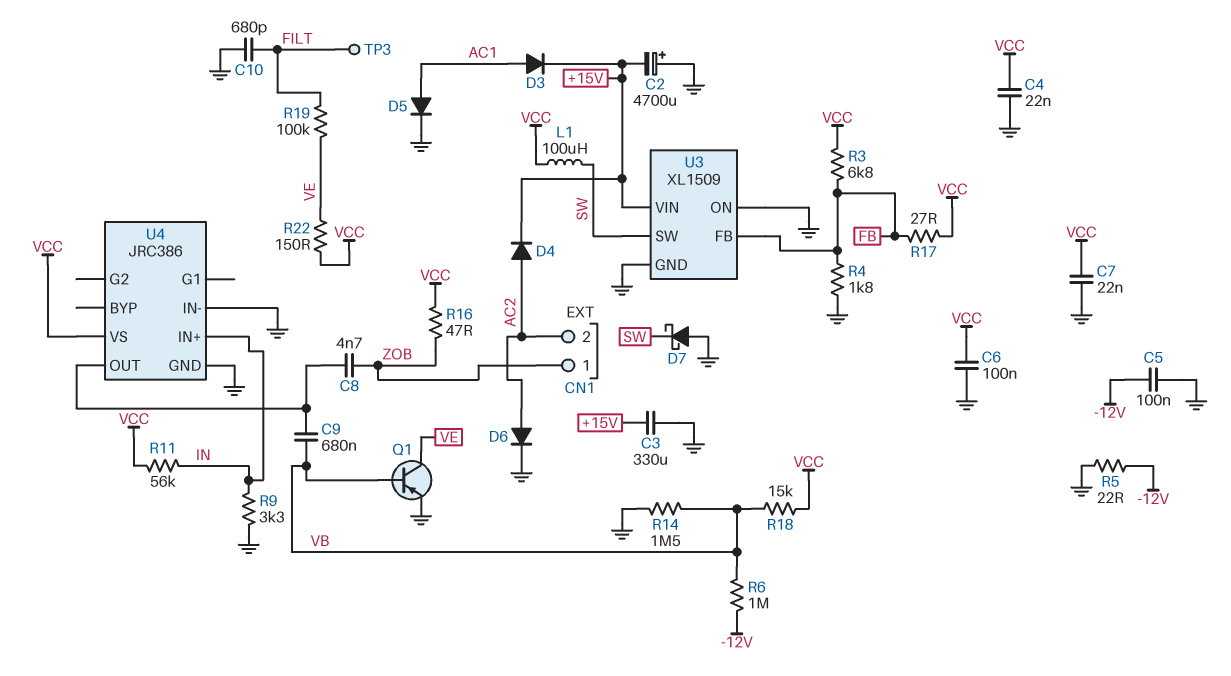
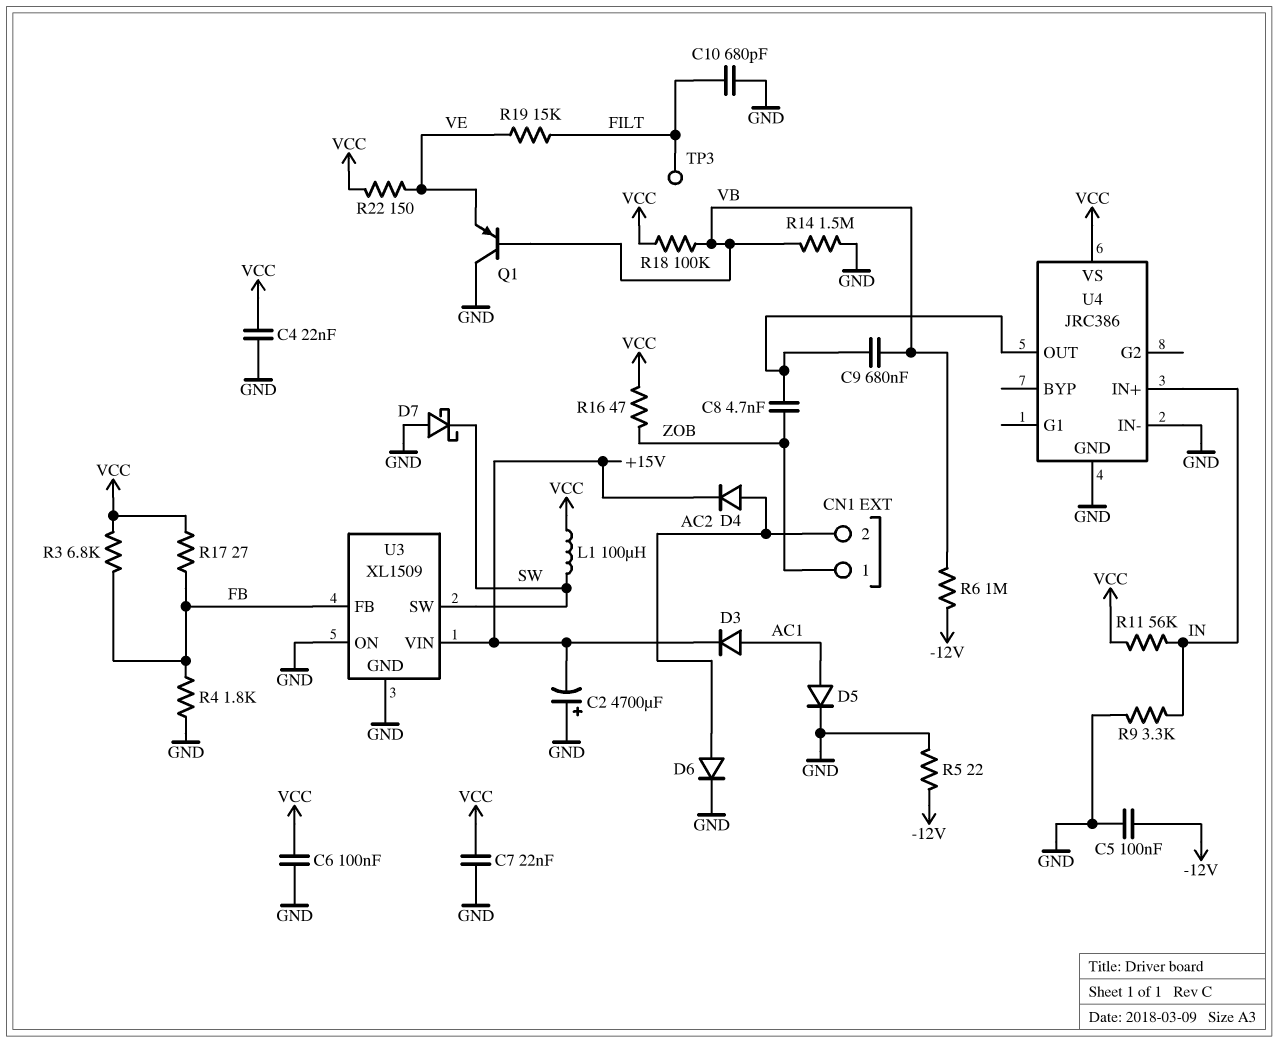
C3: 330uF (+15V, GND) -> none
Q1: PNP (B VB, C VE, E GND) -> PNP (B VB, C GND, E VE)
R18: 15k (VB, VCC) -> 100k (VB, VCC)
R19: 100k (FILT, VE) -> 15k (FILT, VE)

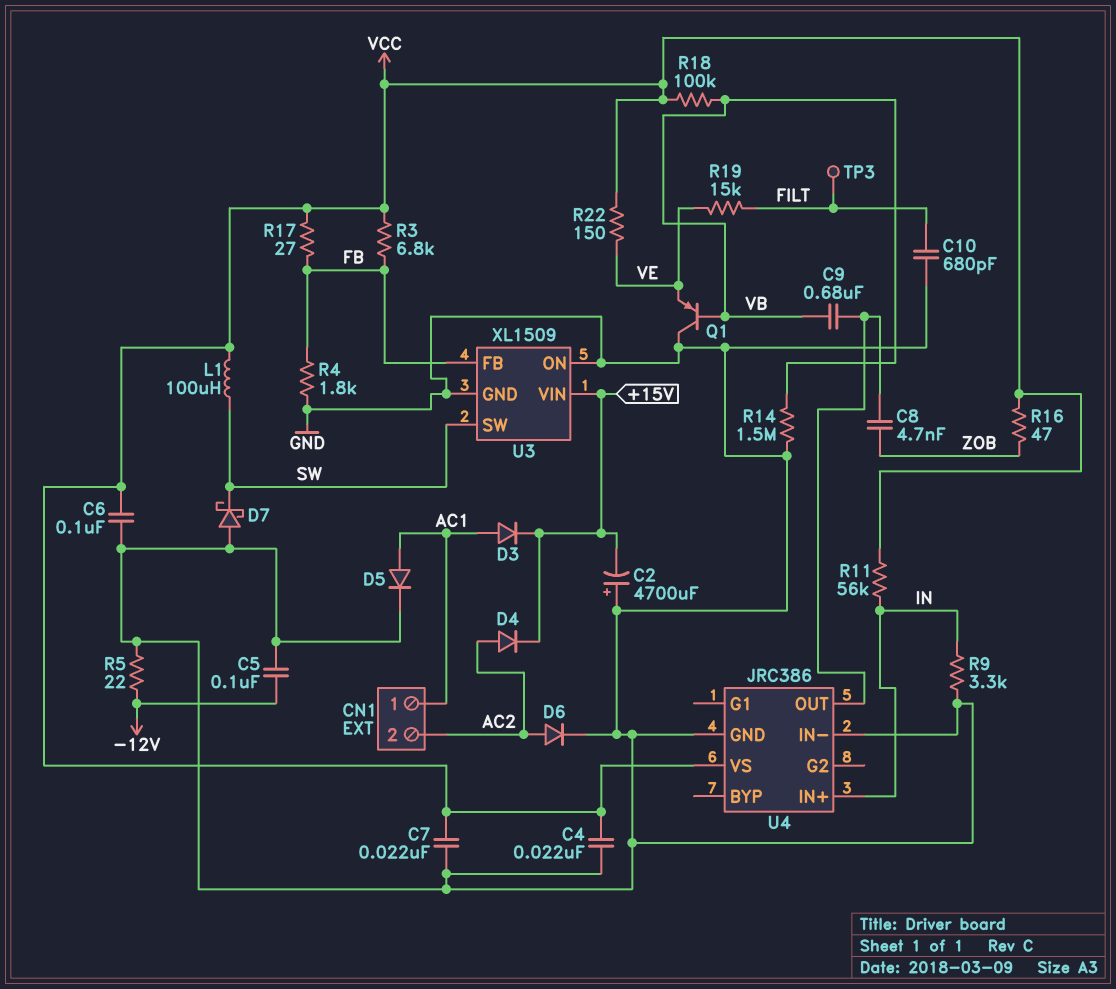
CN1 pin 1: ZOB -> AC1
R6: 1M (-12V, VB) -> none

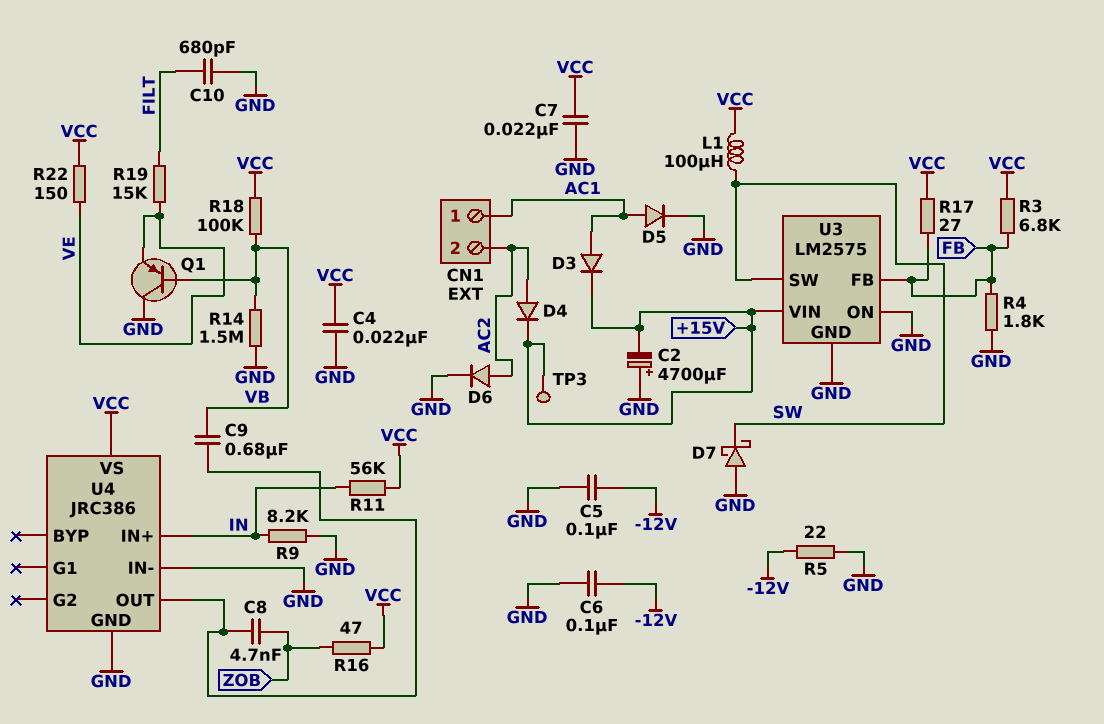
C6: 100nF (GND, VCC) -> 100nF (-12V, GND)
R9: 3.3k (GND, IN) -> 8.2k (GND, IN)
TP3: test point (FILT) -> test point (+15V)
U3: XL1509 -> LM2575

